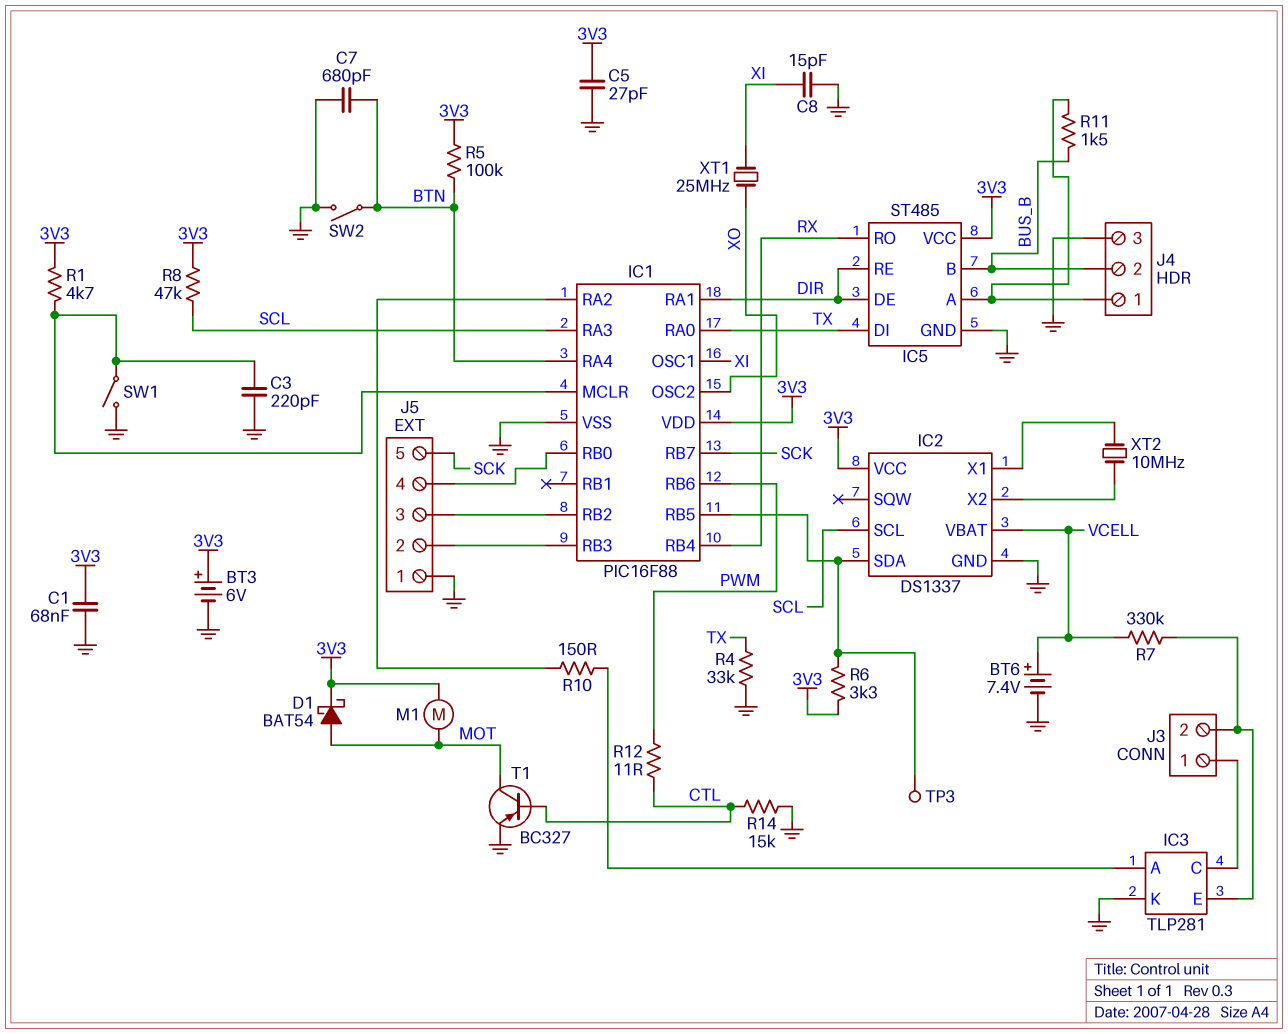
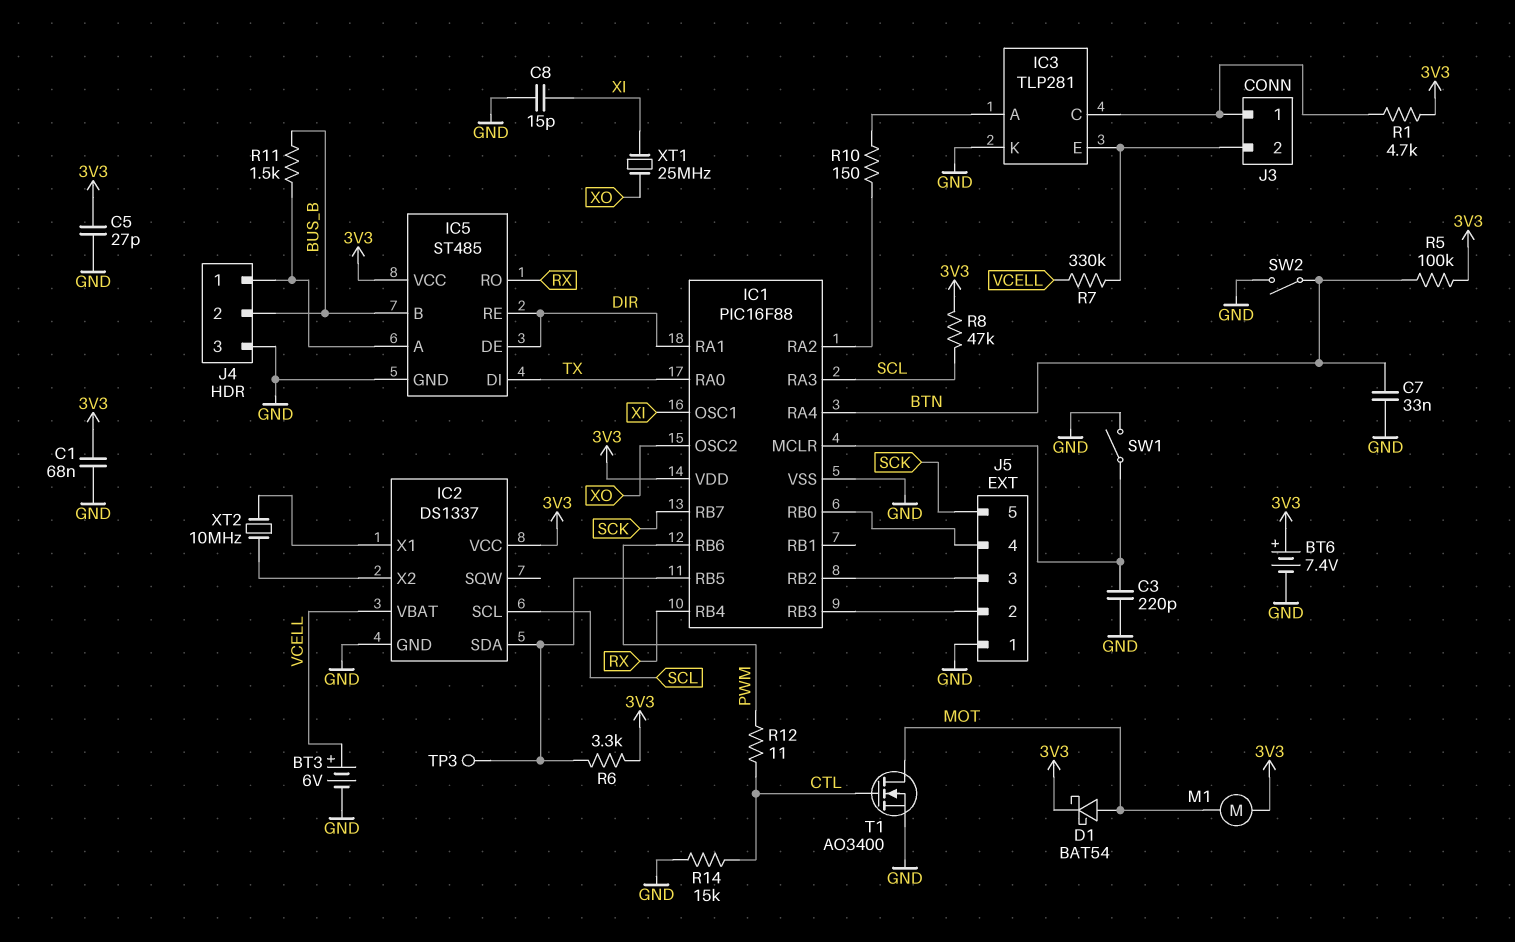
BT3: 6V (plus 3V3, minus GND) -> 6V (plus VCELL, minus GND)
BT6: 7.4V (plus VCELL, minus GND) -> 7.4V (plus 3V3, minus GND)
C7: 680pF (BTN, GND) -> 33nF (BTN, GND)
R1: 4.7k (3V3, IC1/MCLR) -> 4.7k (3V3, IC3/C)
R4: 33k (GND, TX) -> none
T1: PNP BC327 (B CTL, C MOT, E GND) -> NMOS AO3400 (G CTL, D MOT, S GND)

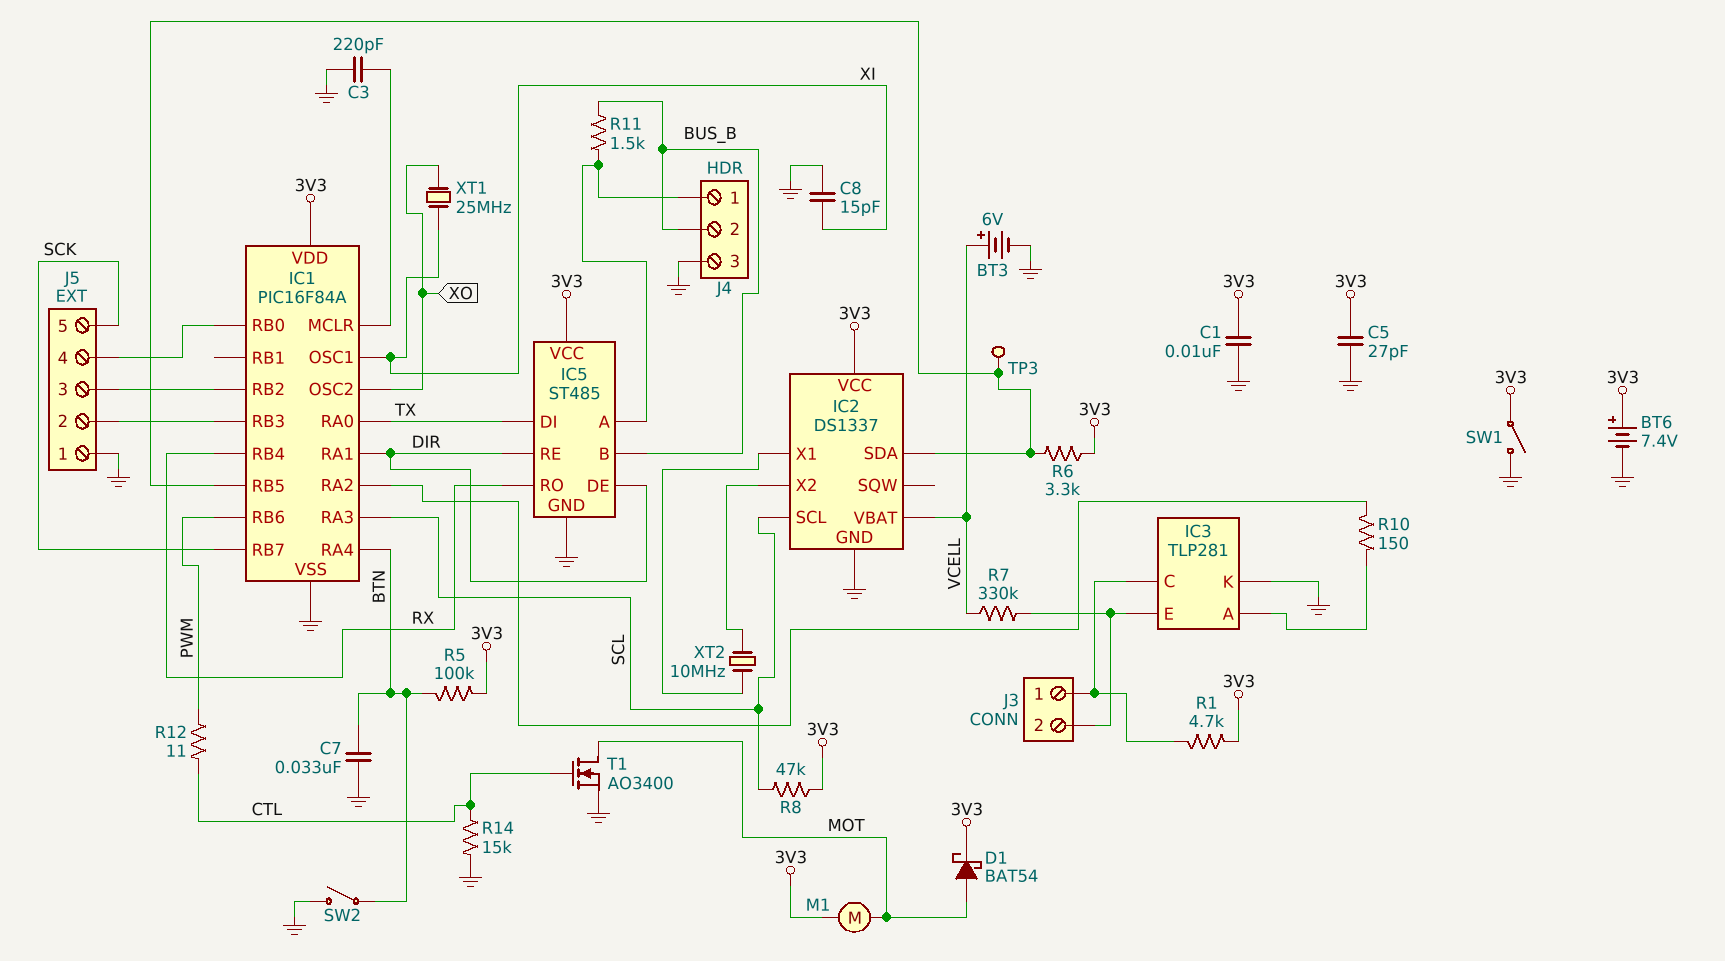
C1: 68nF (3V3, GND) -> 10nF (3V3, GND)
IC1: PIC16F88 -> PIC16F84A
SW1: switch (GND, IC1/MCLR) -> switch (3V3, GND)

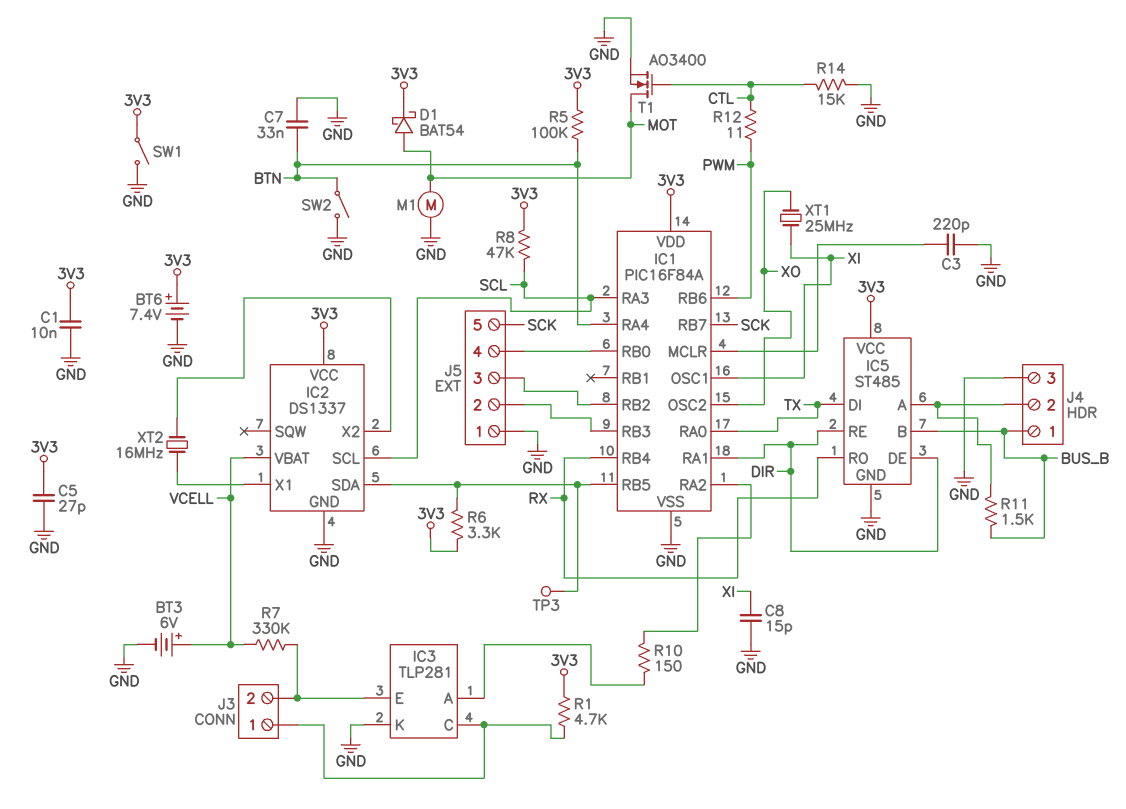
J4 pin 1: IC5/A -> BUS_B
J4 pin 2: BUS_B -> IC5/A
M1: motor (3V3, MOT) -> motor (GND, MOT)
XT2: 10MHz (IC2/X1, IC2/X2) -> 16MHz (IC2/X1, IC2/X2)

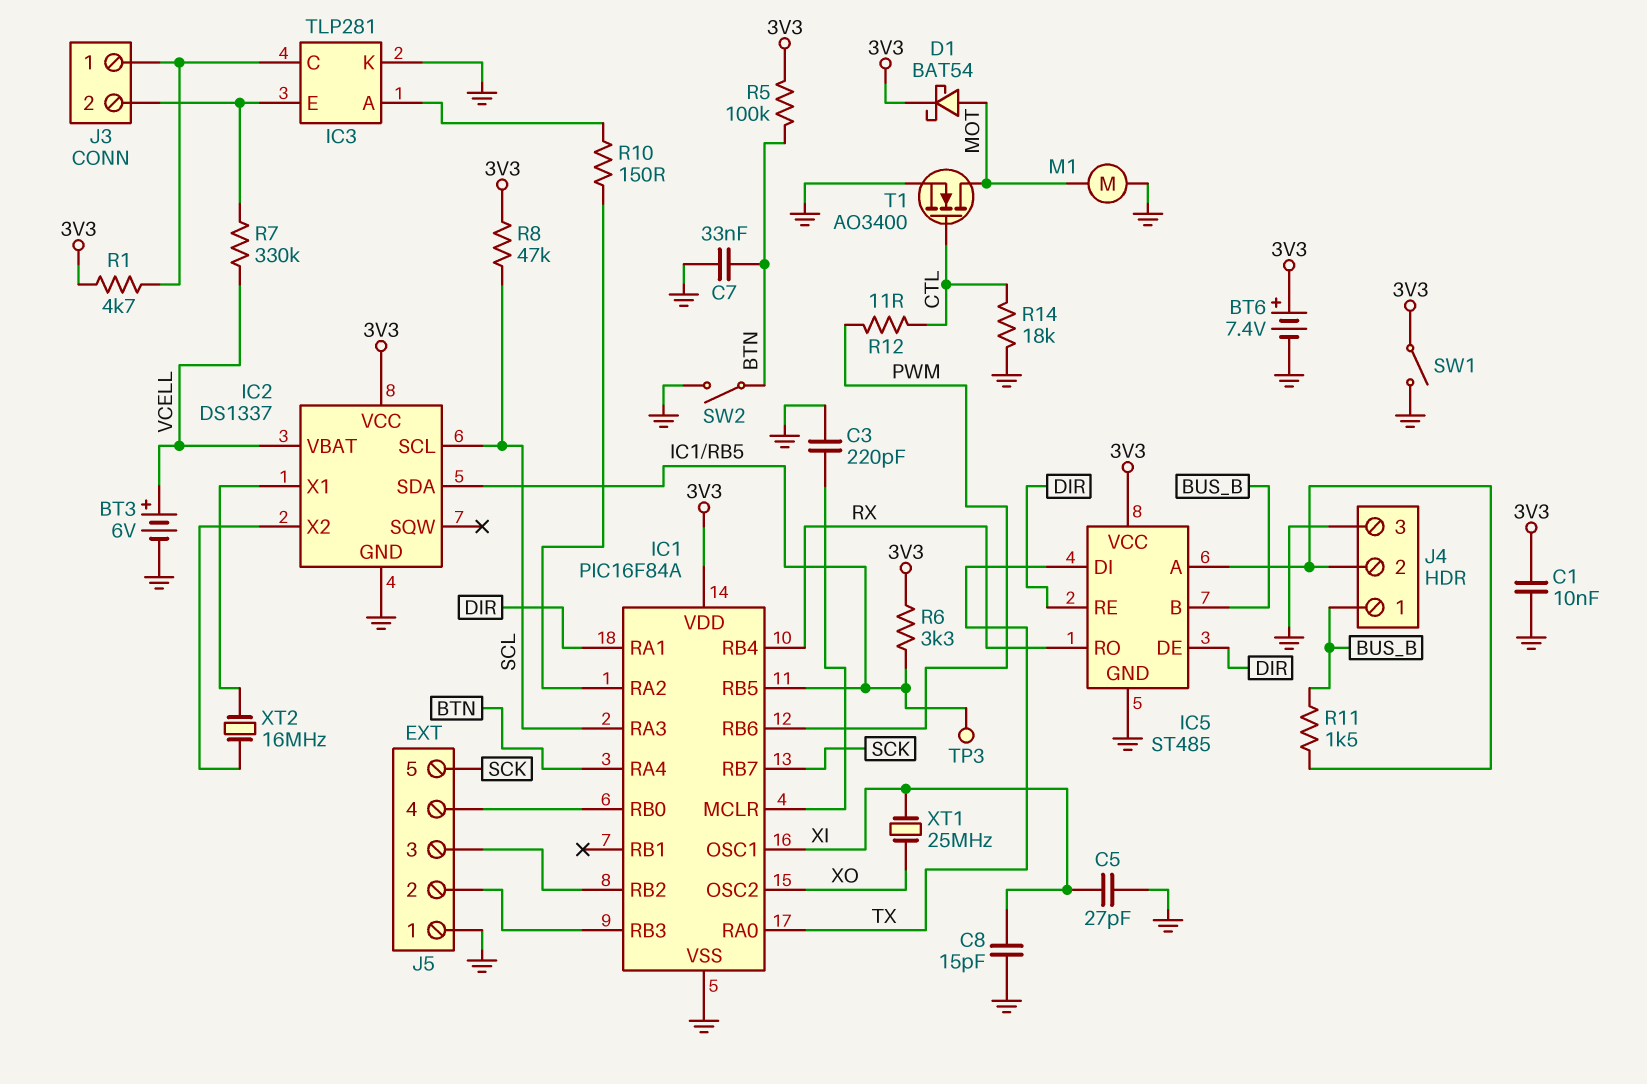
C5: 27pF (3V3, GND) -> 27pF (GND, XI)
R14: 15k (CTL, GND) -> 18k (CTL, GND)

